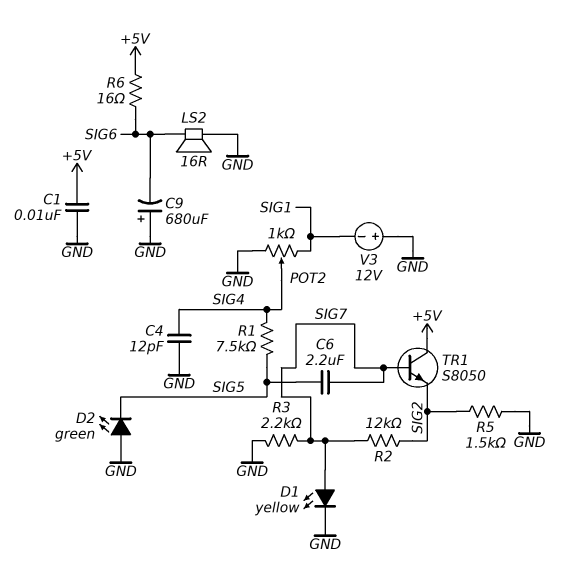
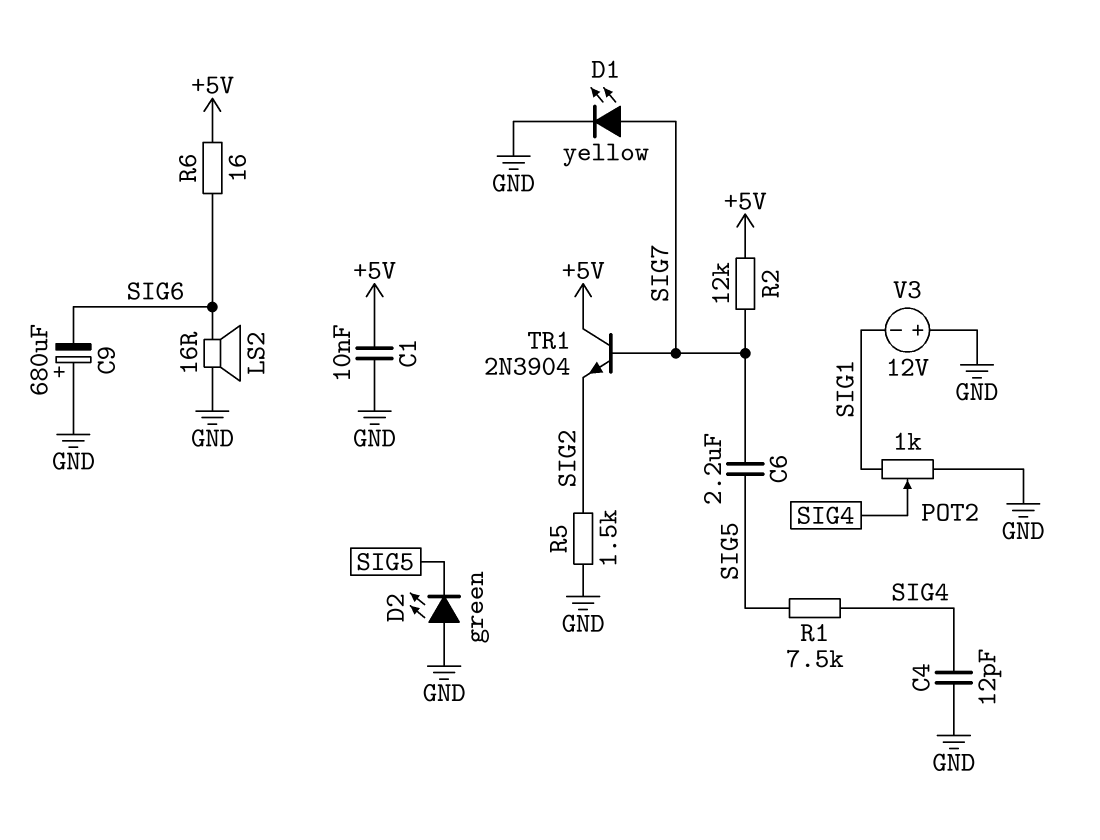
R2: 12k (SIG2, SIG7) -> 12k (+5V, SIG7)
R3: 2.2k (GND, SIG7) -> none
TR1: NPN S8050 (B SIG7, C +5V, E SIG2) -> NPN 2N3904 (B SIG7, C +5V, E SIG2)

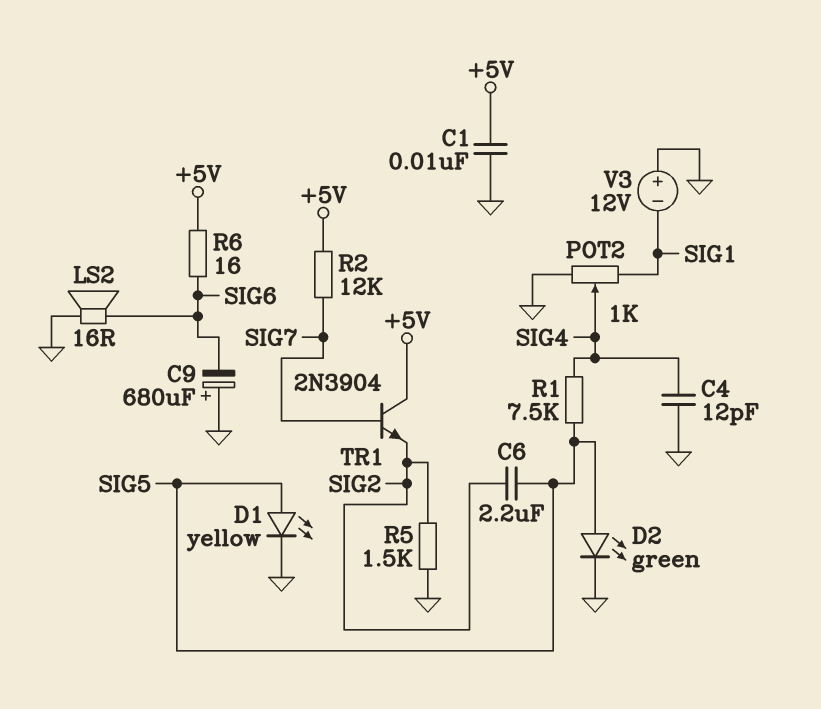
C6: 2.2uF (SIG5, SIG7) -> 2.2uF (SIG2, SIG5)
D1: LED yellow (A SIG7, K GND) -> LED yellow (A SIG5, K GND)
D2: LED green (A GND, K SIG5) -> LED green (A SIG5, K GND)

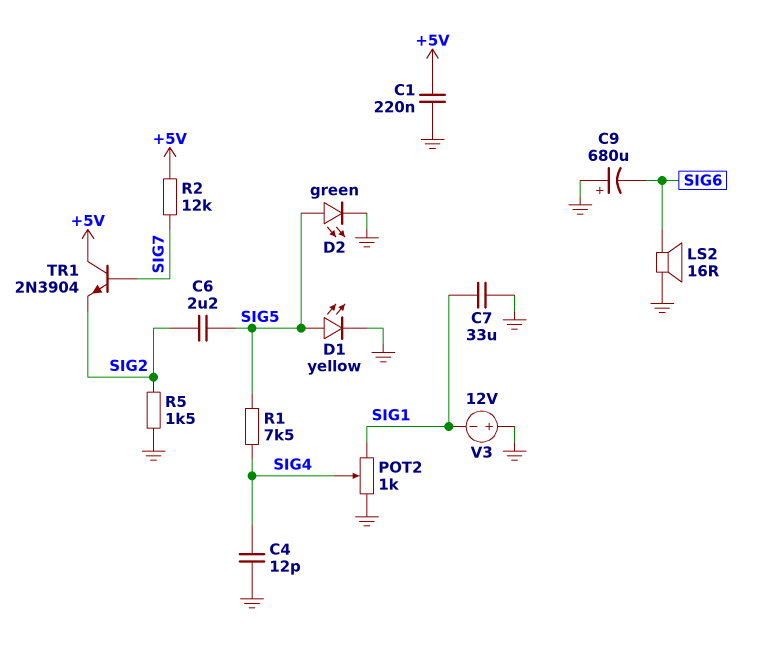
C1: 10nF (+5V, GND) -> 220nF (+5V, GND)
C7: none -> 33uF (GND, SIG1)
R6: 16 (+5V, SIG6) -> none

